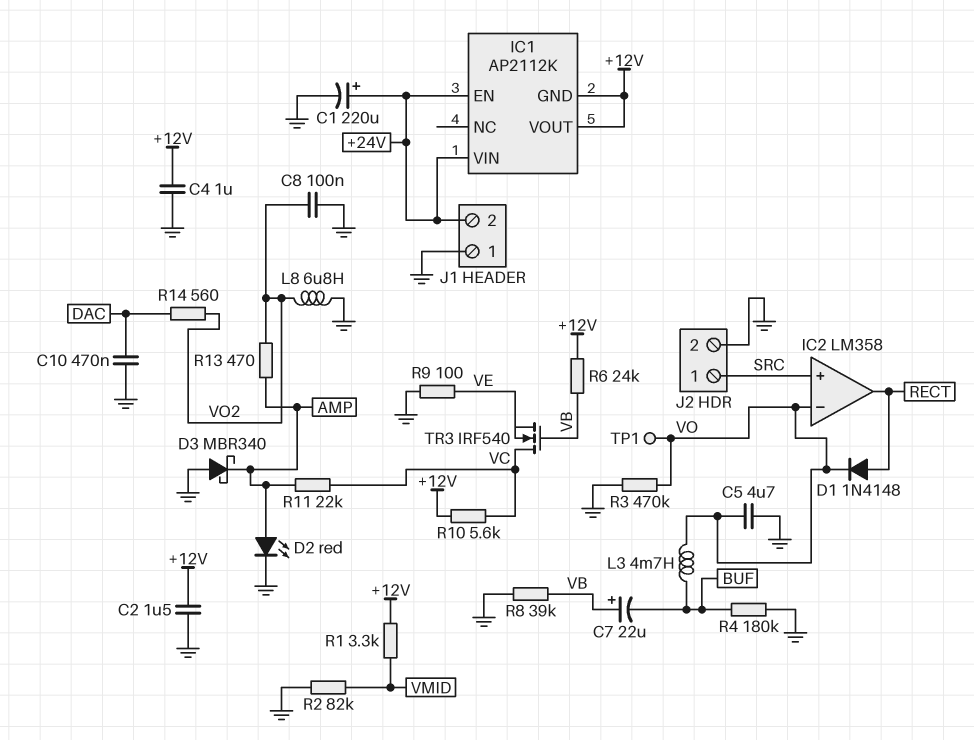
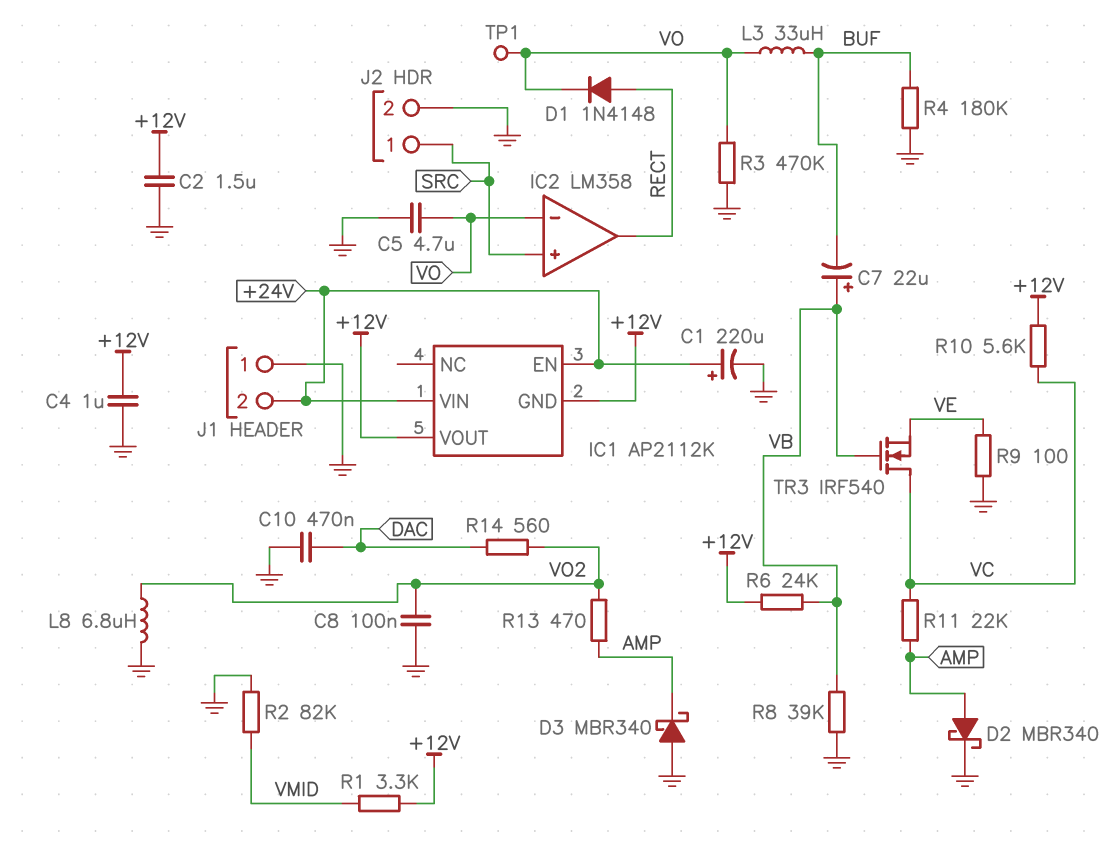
D2: LED red (A AMP, K GND) -> schottky MBR340 (A AMP, K GND)
L3: 4.7mH (BUF, VO) -> 33uH (BUF, VO)

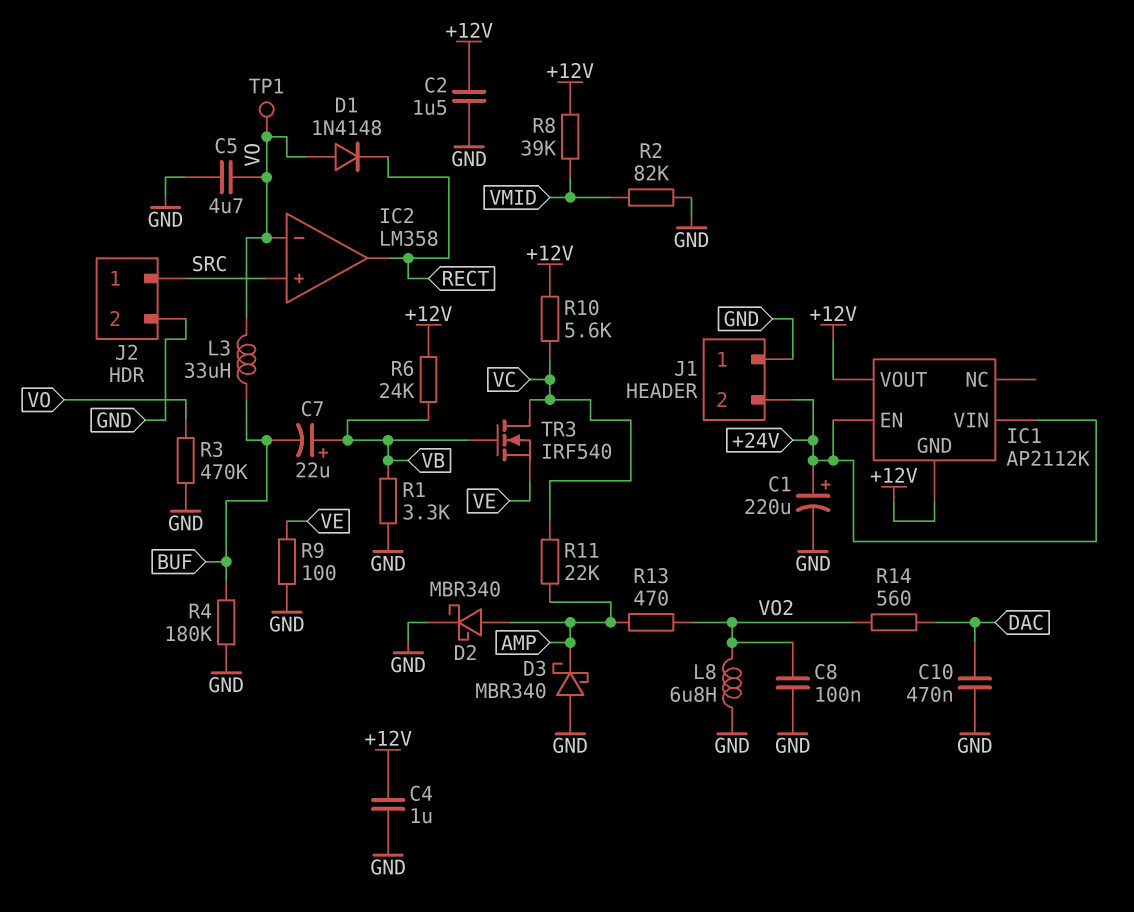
D1: diode 1N4148 (A RECT, K VO) -> diode 1N4148 (A VO, K RECT)
R1: 3.3k (+12V, VMID) -> 3.3k (GND, VB)
R8: 39k (GND, VB) -> 39k (+12V, VMID)

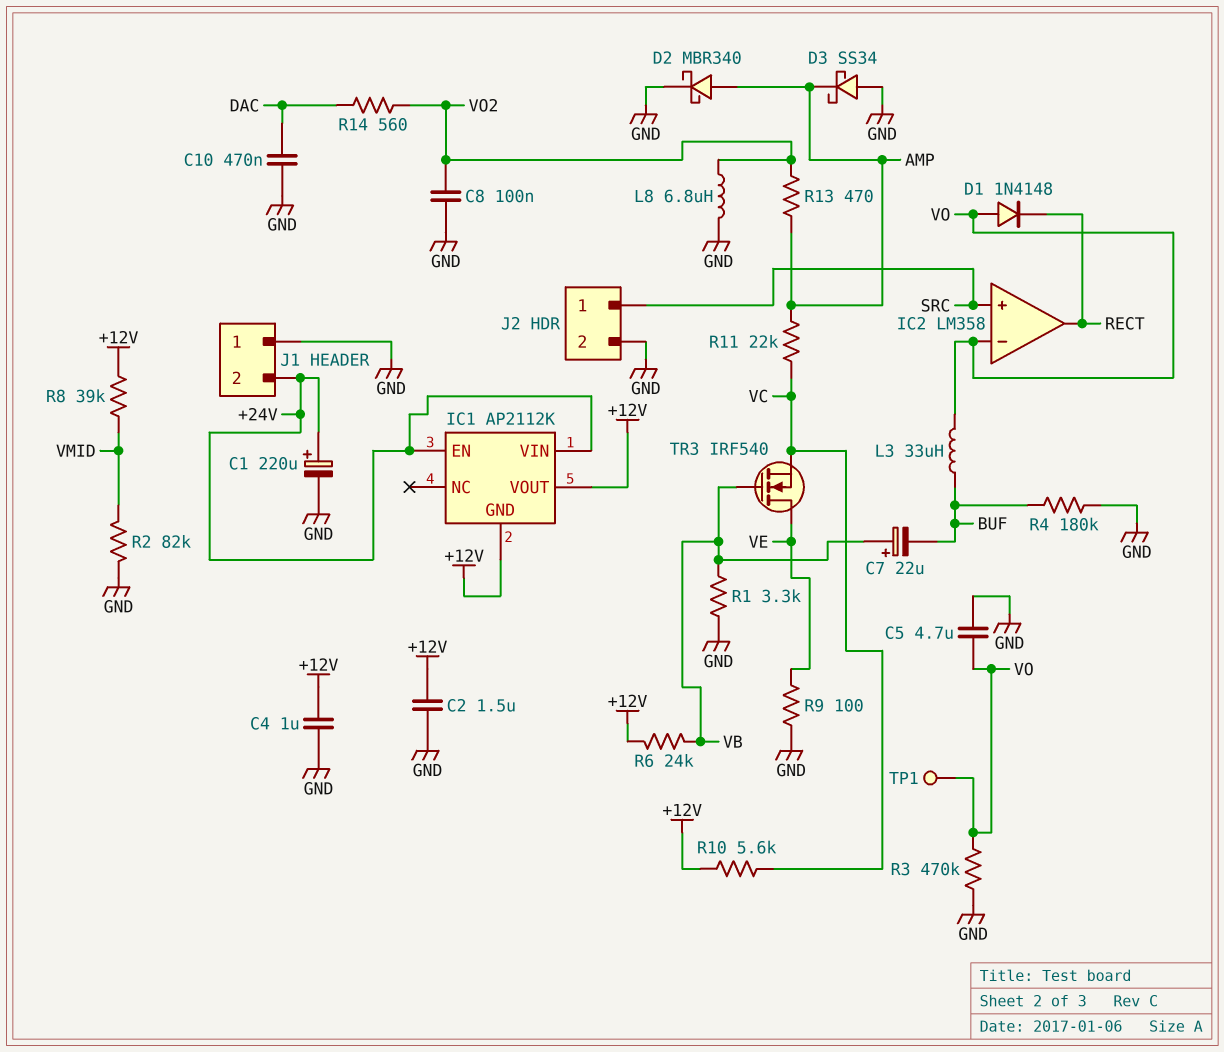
D3: schottky MBR340 (A GND, K AMP) -> schottky SS34 (A GND, K AMP)
TR3: NMOS IRF540 (G VB, D VC, S VE) -> NMOS IRF540 (G VB, D VE, S VC)

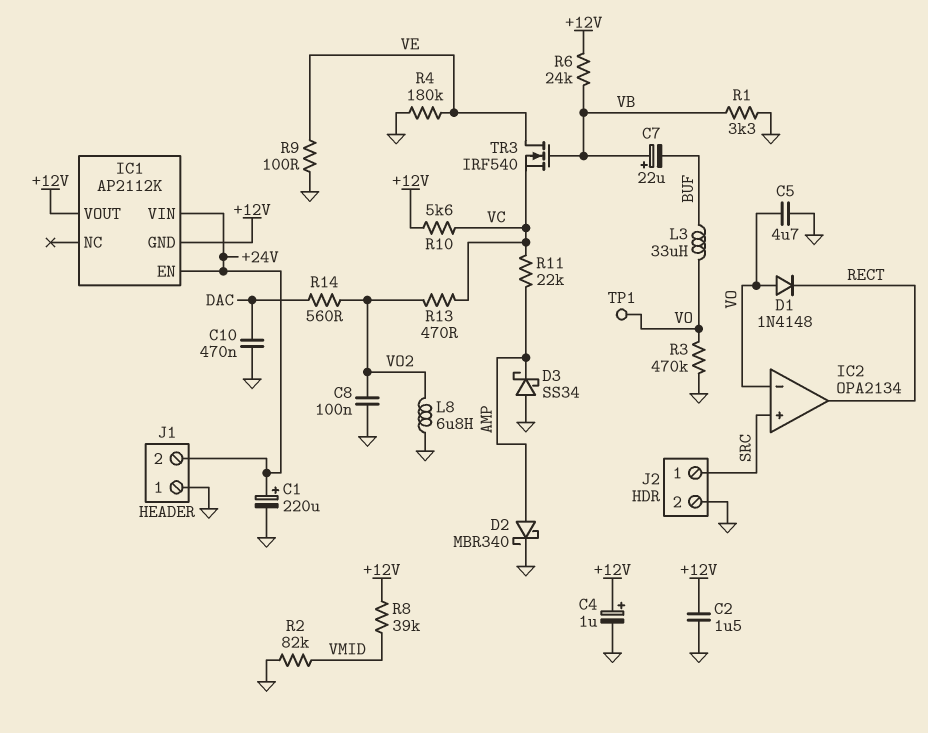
C4: 1uF (+12V, GND) -> 1uF (plus +12V, minus GND)
IC2: LM358 -> OPA2134
R4: 180k (BUF, GND) -> 180k (GND, VE)
R13: 470 (AMP, VO2) -> 470 (VC, VO2)

